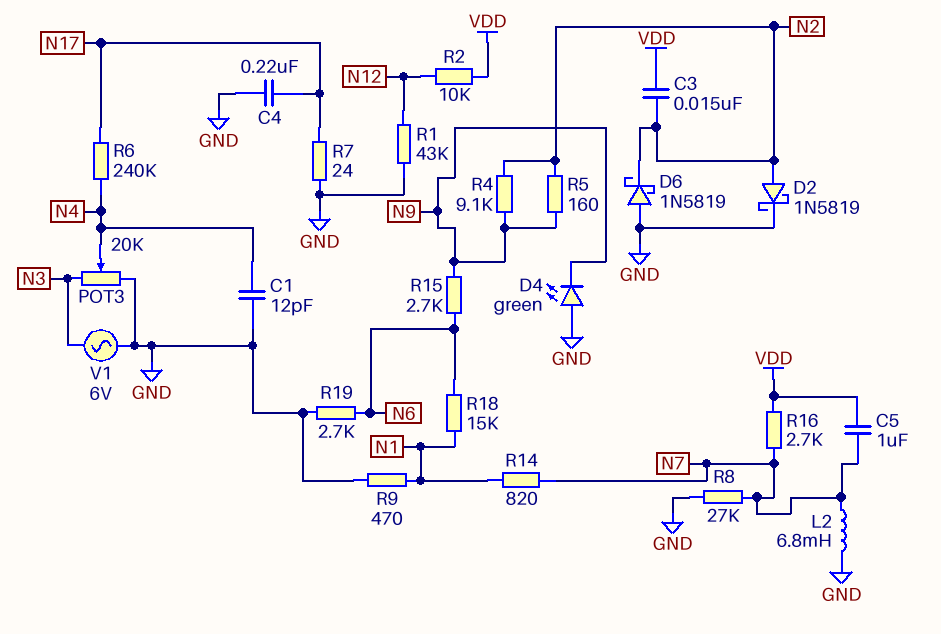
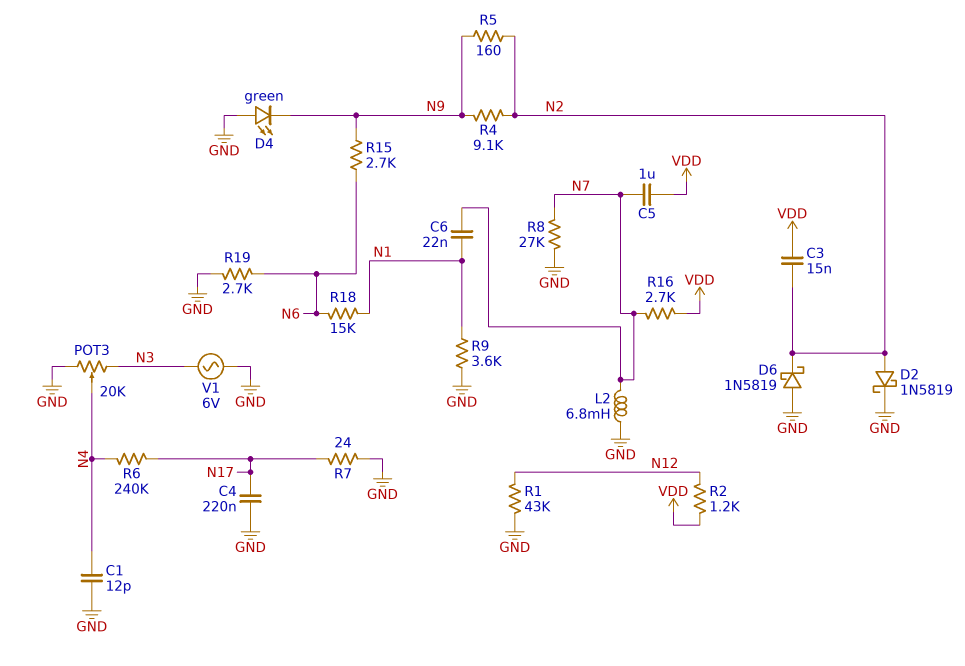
C6: none -> 22nF (N1, N7)
R2: 10k (N12, VDD) -> 1.2k (N12, VDD)
R9: 470 (GND, N1) -> 3.6k (GND, N1)
R14: 820 (N1, N7) -> none

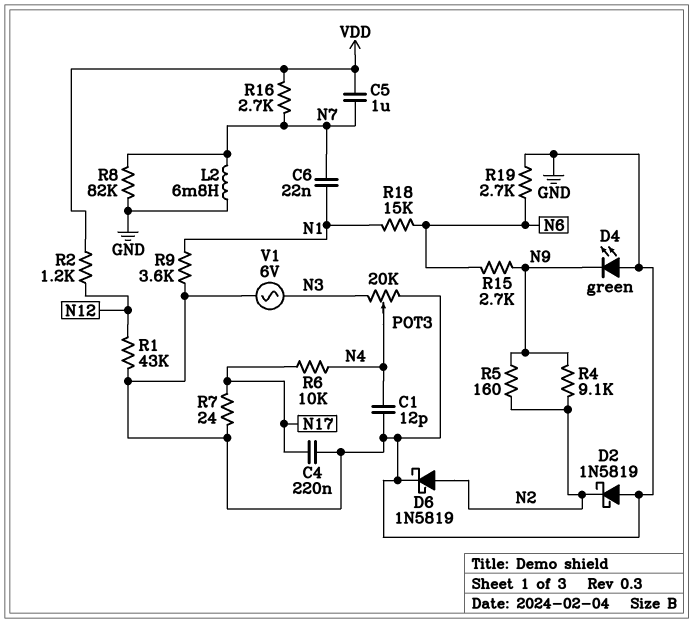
C3: 15nF (N2, VDD) -> none
D2: schottky 1N5819 (A N2, K GND) -> schottky 1N5819 (A GND, K N2)
D6: schottky 1N5819 (A GND, K N2) -> schottky 1N5819 (A N2, K GND)
R6: 240k (N4, N17) -> 10k (N4, N17)
R8: 27k (GND, N7) -> 82k (GND, N7)

